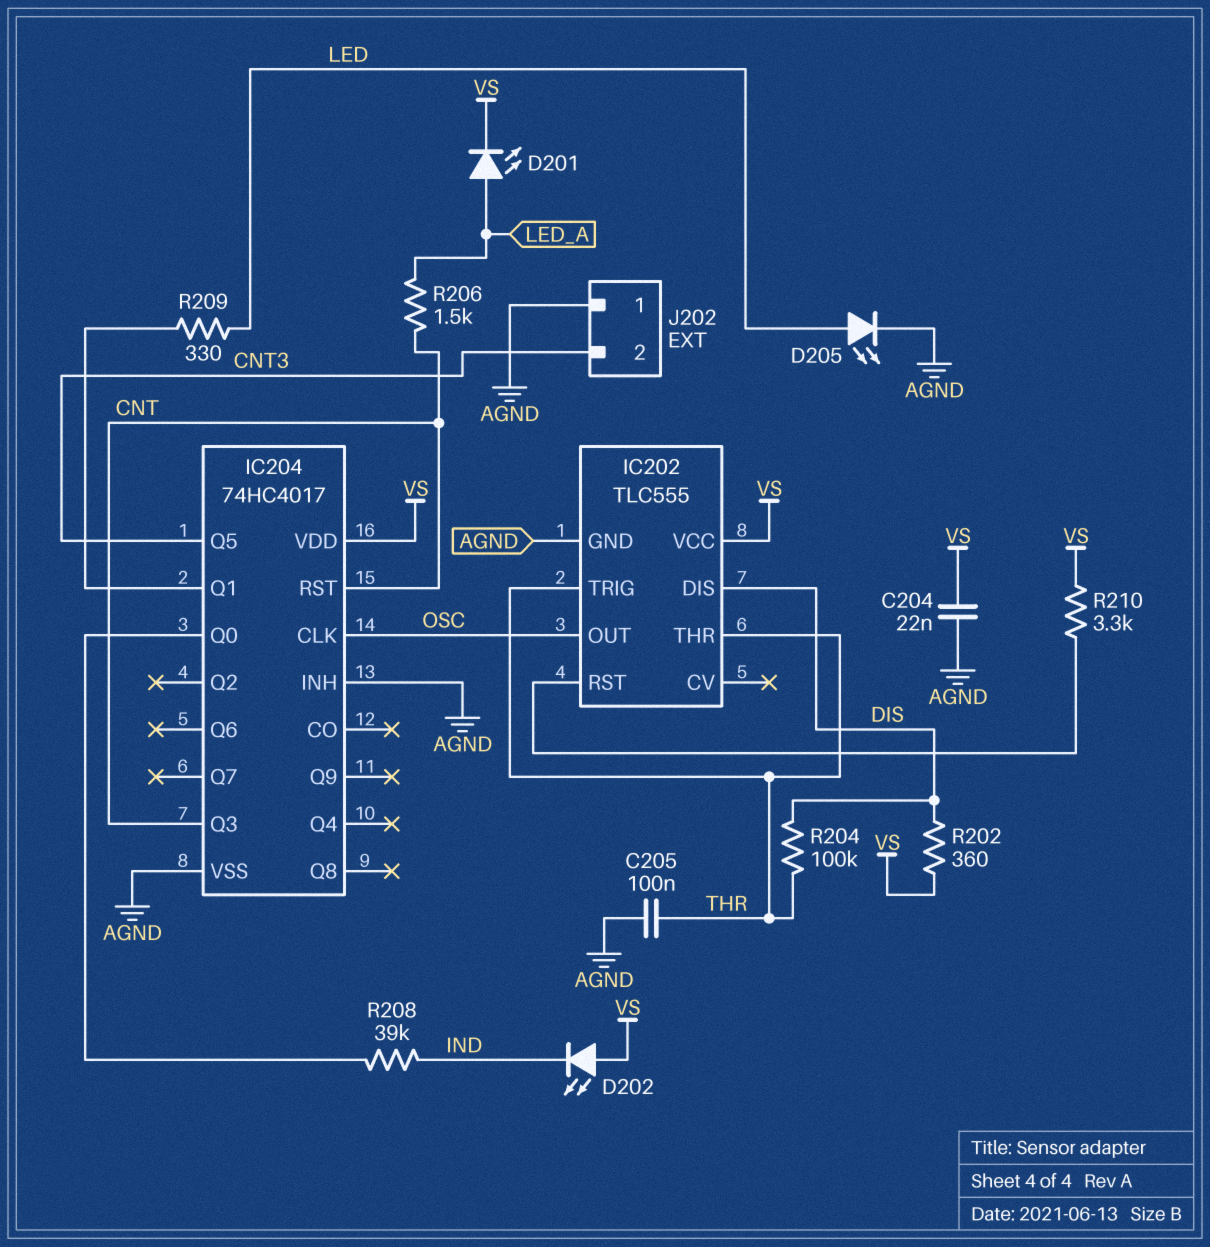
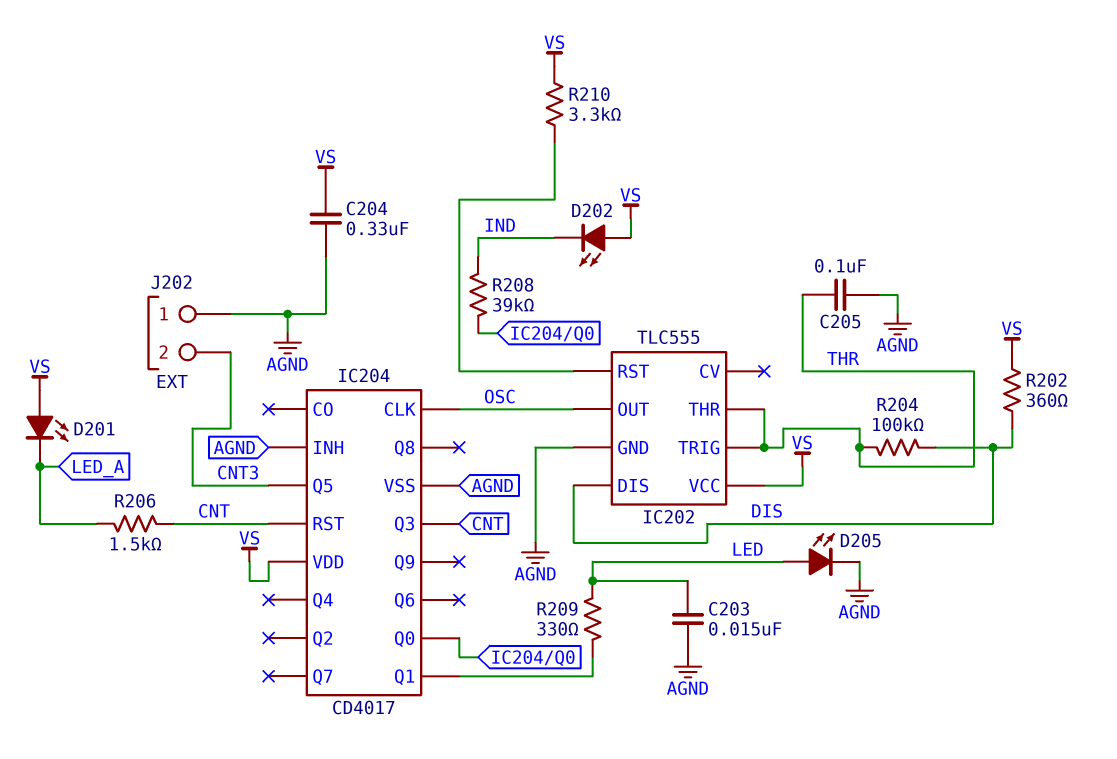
C203: none -> 15nF (AGND, LED)
C204: 22nF (AGND, VS) -> 330nF (AGND, VS)
D201: LED (A LED_A, K VS) -> LED (A VS, K LED_A)
IC204: 74HC4017 -> CD4017

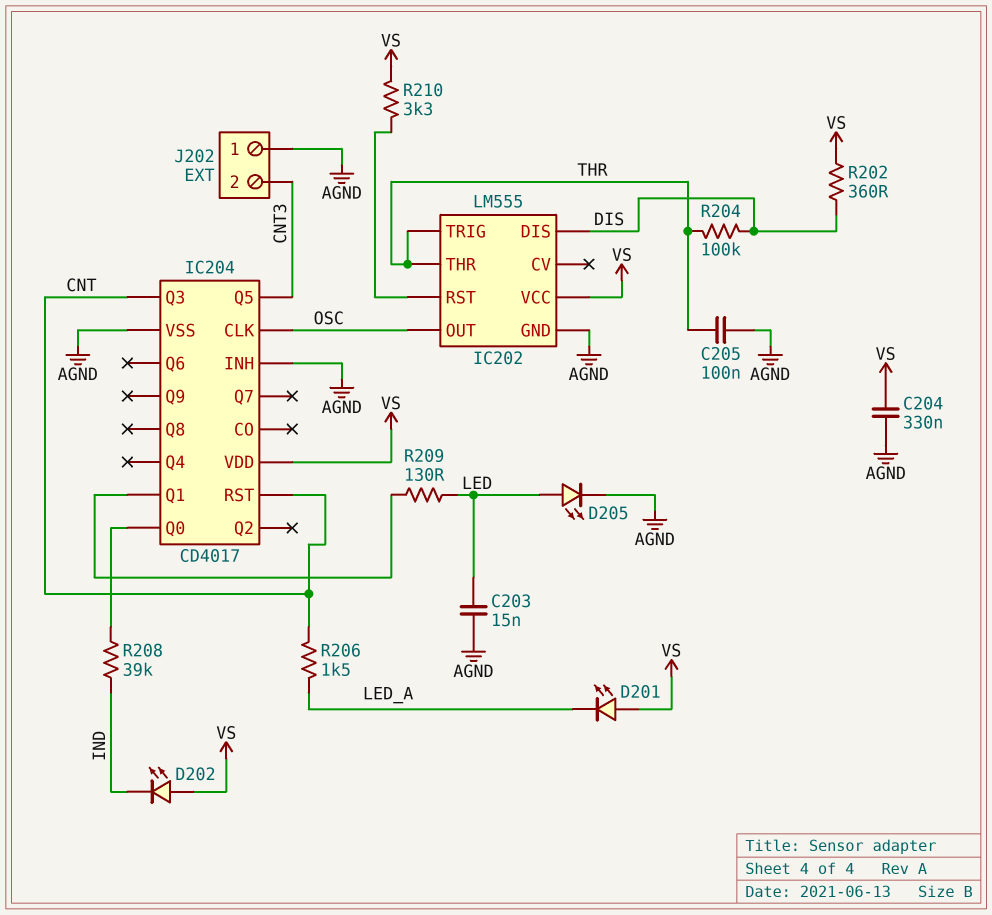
IC202: TLC555 -> LM555
R209: 330 (IC204/Q1, LED) -> 130 (IC204/Q1, LED)

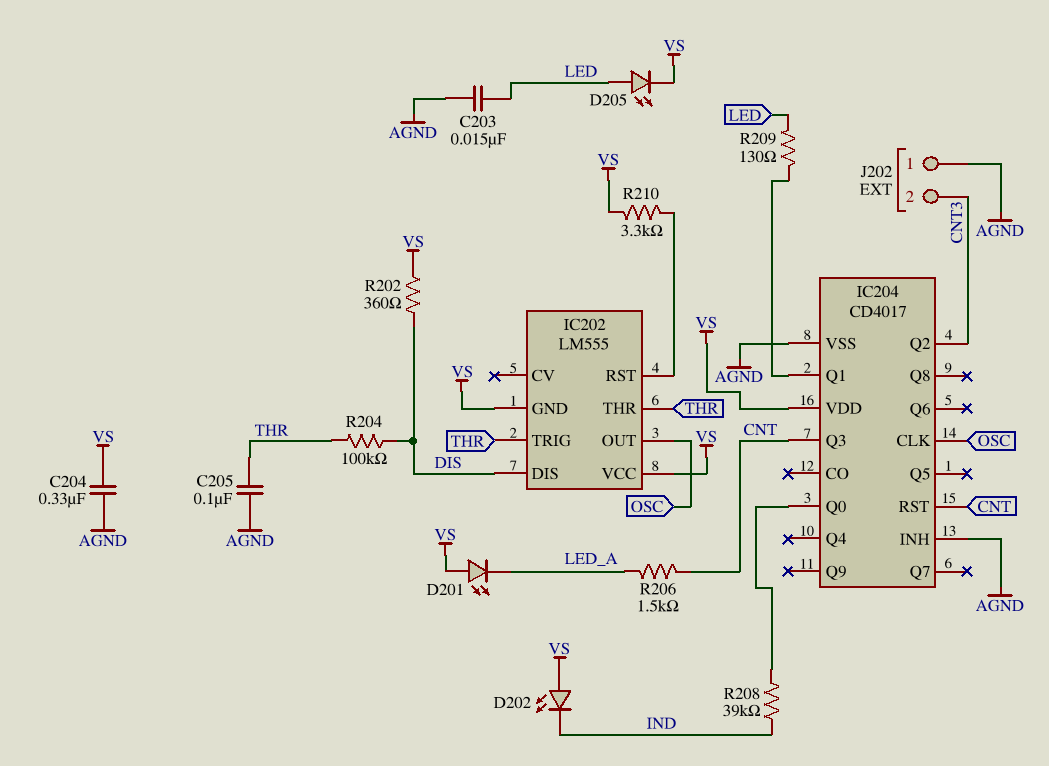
D205: LED (A LED, K AGND) -> LED (A LED, K VS)
IC202 pin GND: AGND -> VS
IC204 pin Q2: none -> CNT3
IC204 pin Q5: CNT3 -> none

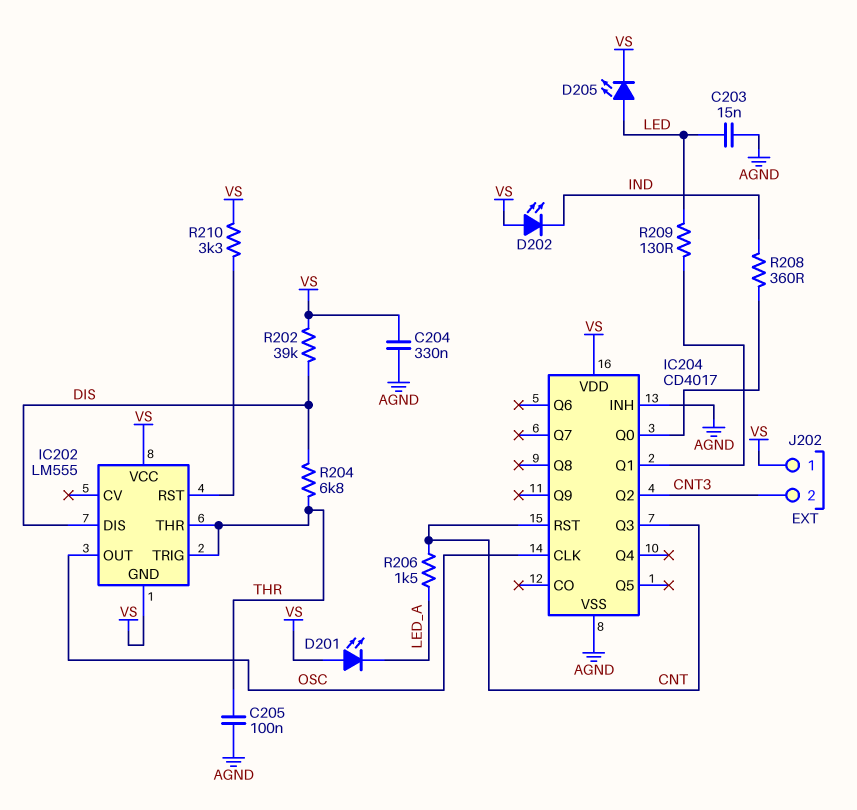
J202 pin 1: AGND -> VS
R202: 360 (DIS, VS) -> 39k (DIS, VS)
R204: 100k (DIS, THR) -> 6.8k (DIS, THR)
R208: 39k (IC204/Q0, IND) -> 360 (IC204/Q0, IND)

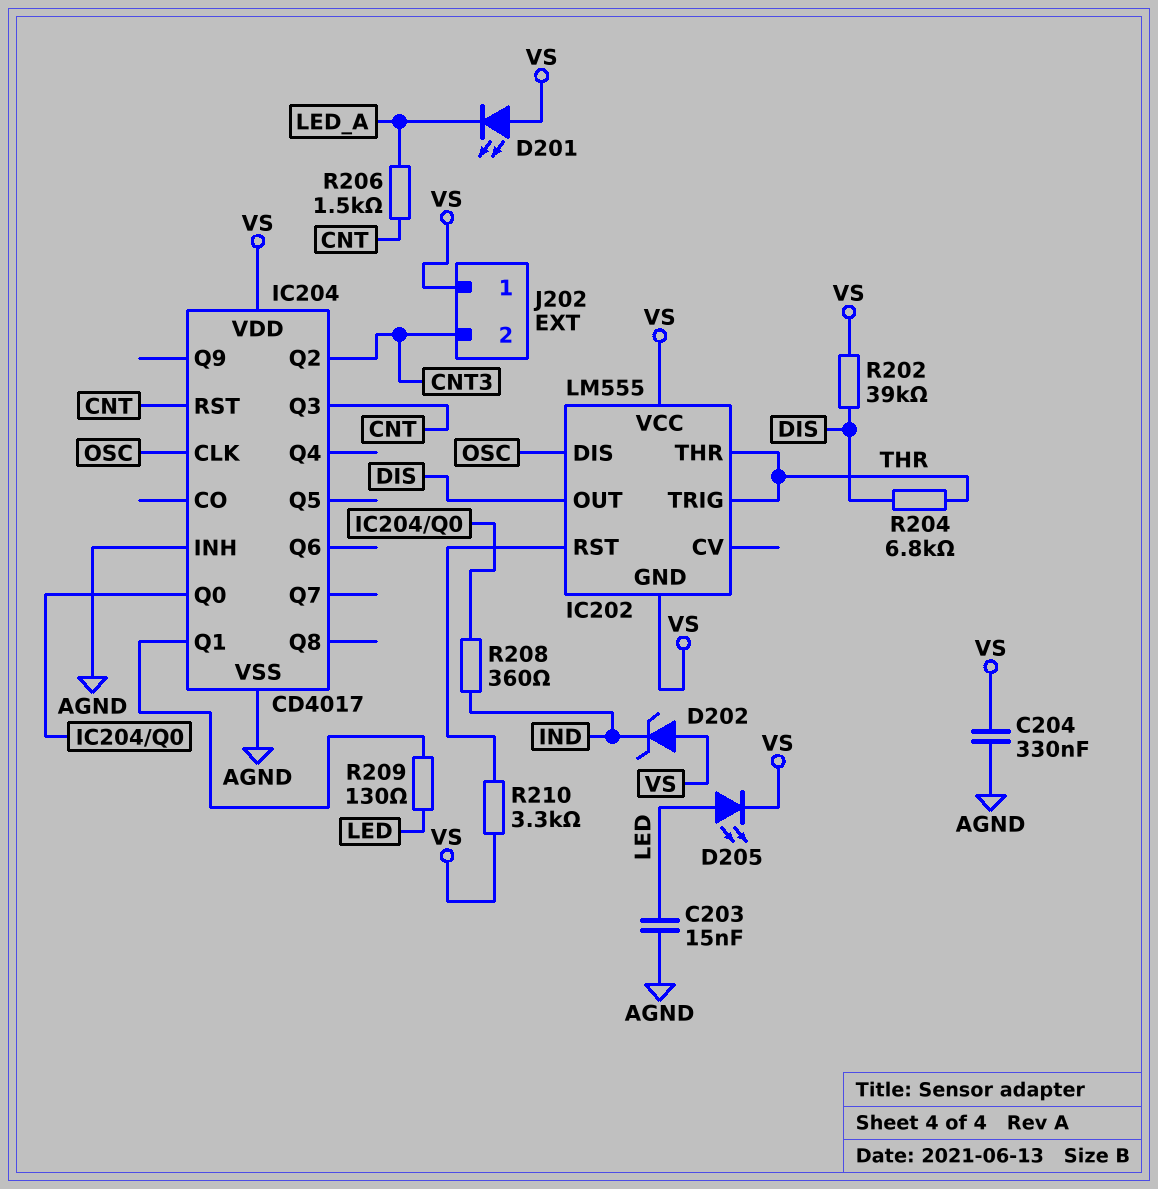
C205: 100nF (AGND, THR) -> none
D202: LED (A VS, K IND) -> zener (A VS, K IND)
IC202 pin DIS: DIS -> OSC
IC202 pin OUT: OSC -> DIS

